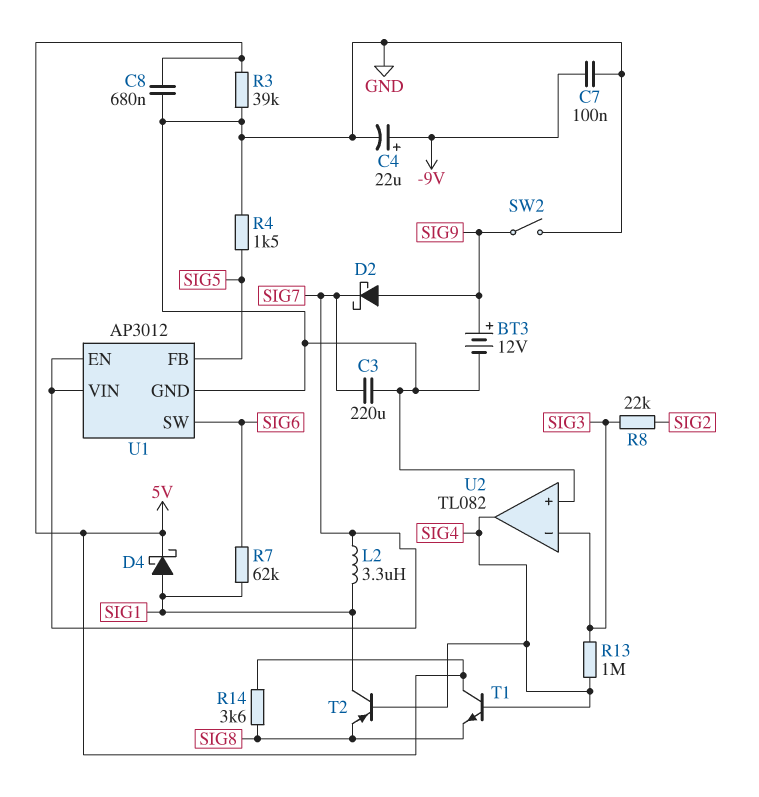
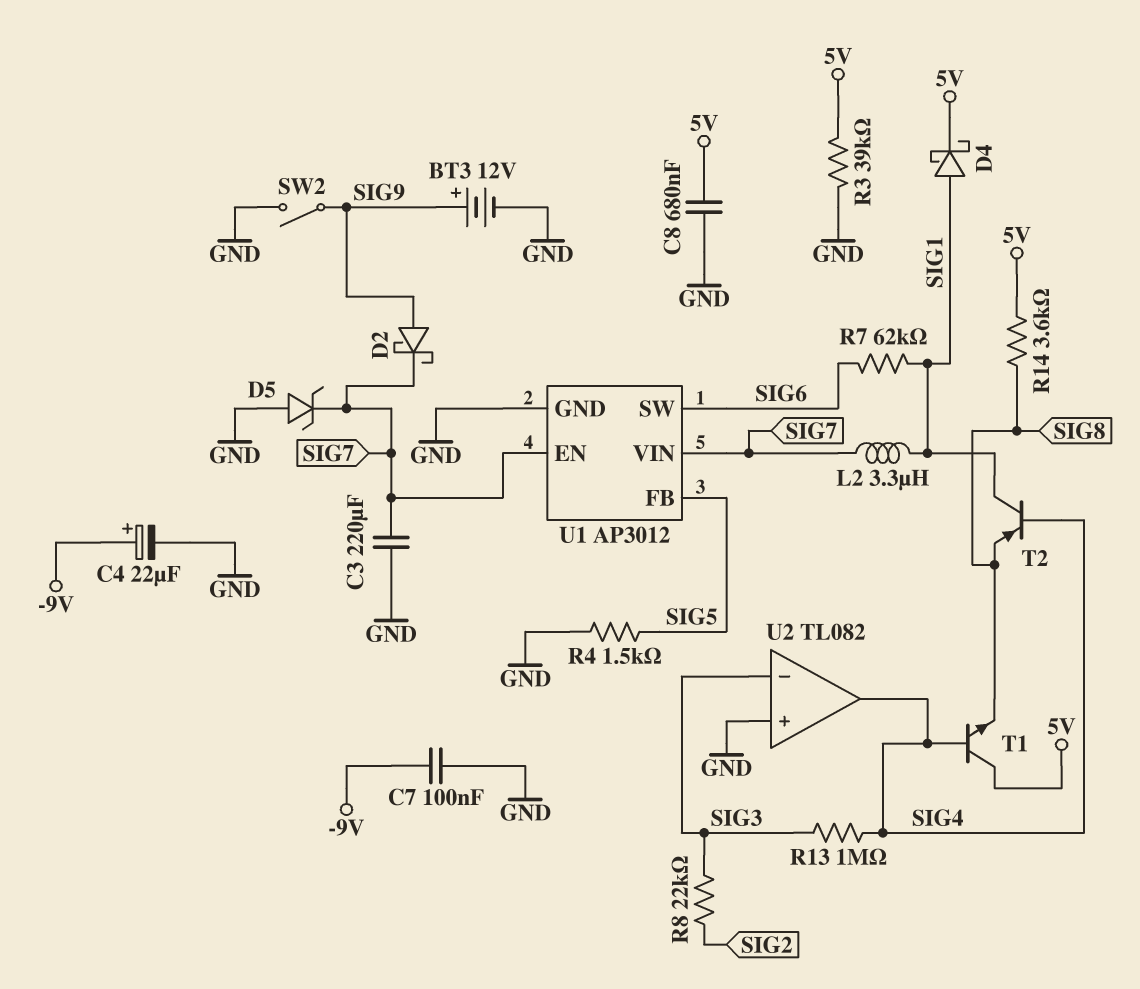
D5: none -> zener (A GND, K SIG7)

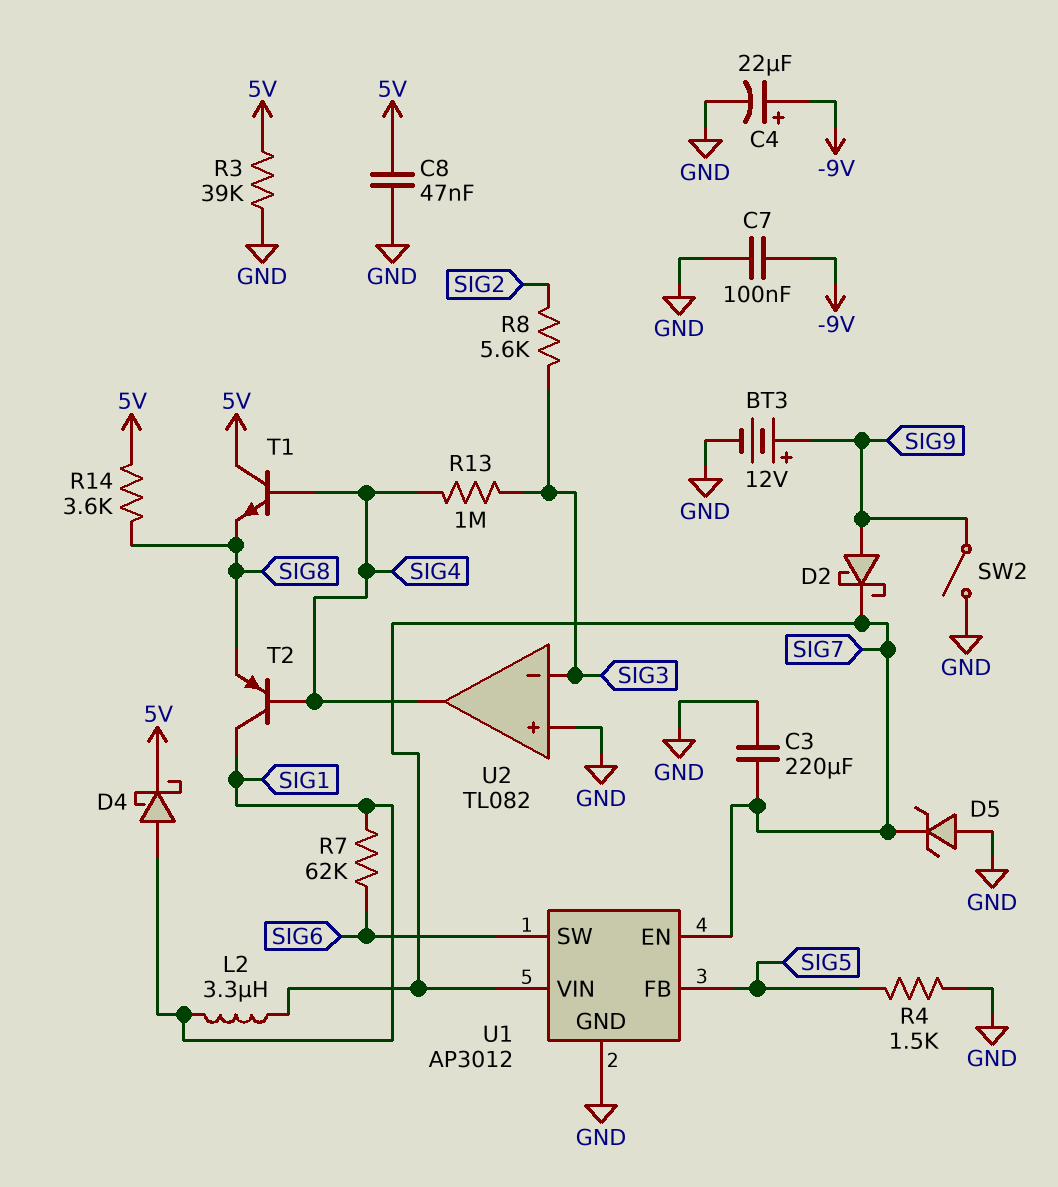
C8: 680nF (5V, GND) -> 47nF (5V, GND)
R8: 22k (SIG2, SIG3) -> 5.6k (SIG2, SIG3)

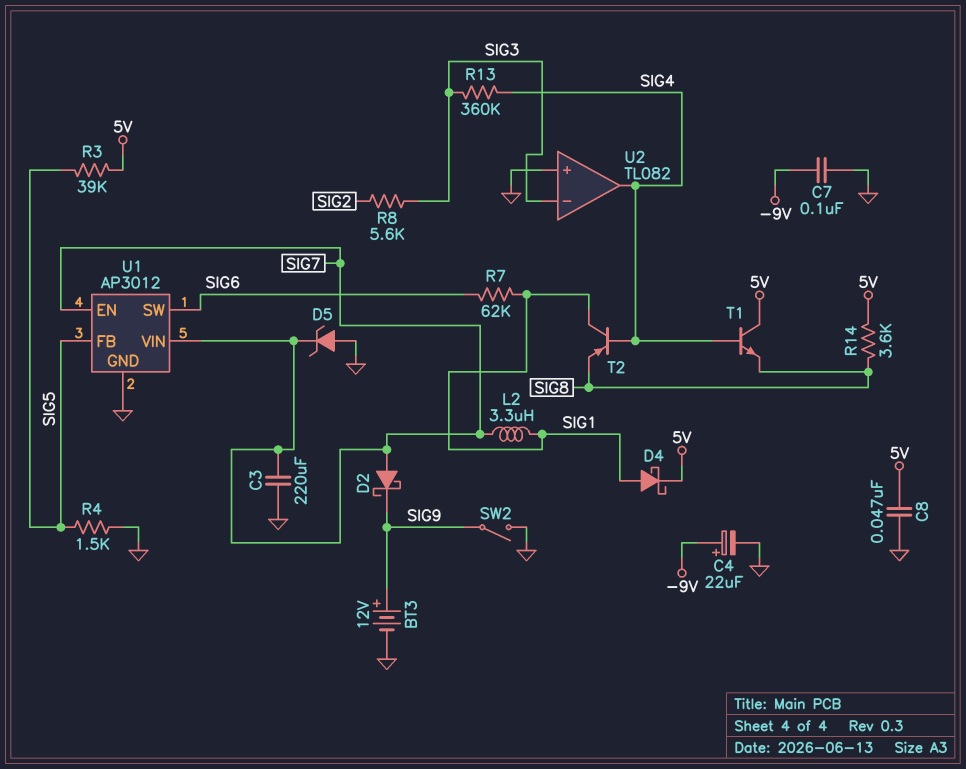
D2: schottky (A SIG9, K SIG7) -> schottky (A SIG7, K SIG9)
R3: 39k (5V, GND) -> 39k (5V, SIG5)
R13: 1M (SIG3, SIG4) -> 360k (SIG3, SIG4)

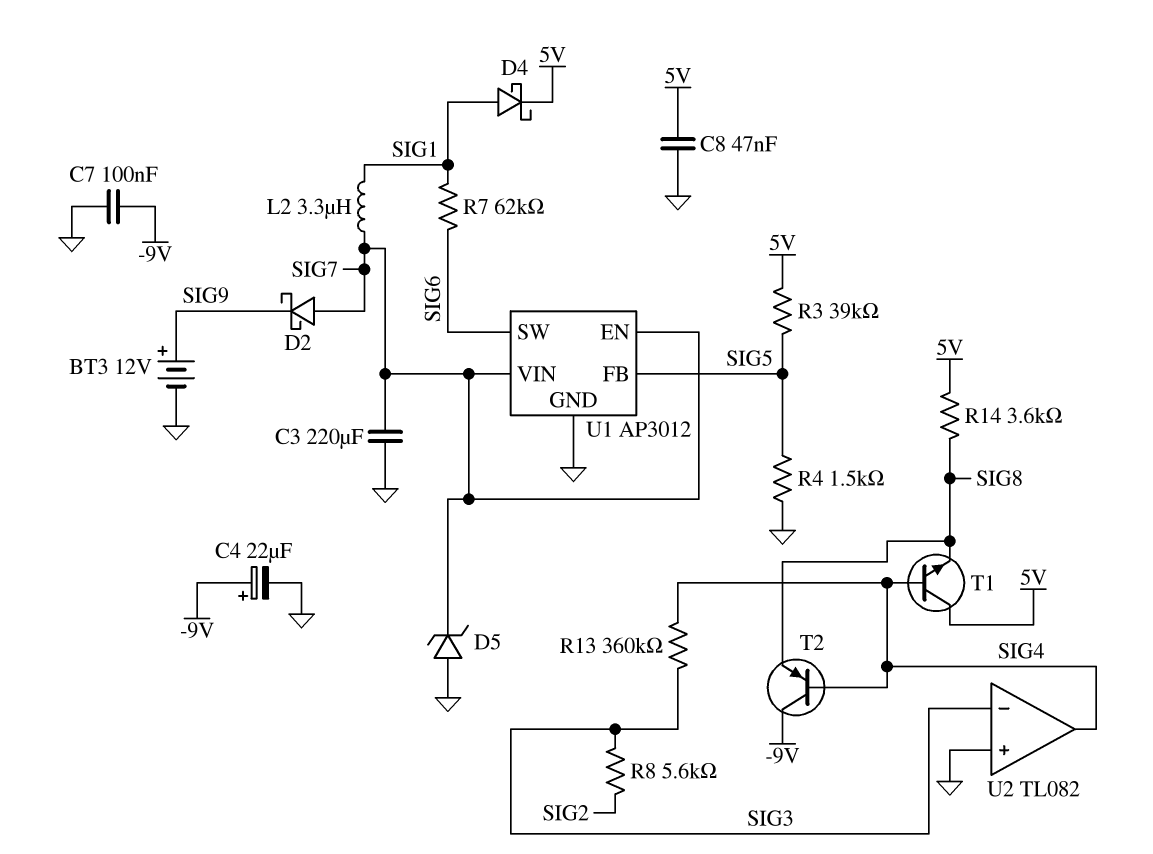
SW2: switch (GND, SIG9) -> none
T2: PNP (B SIG4, C SIG1, E SIG8) -> PNP (B SIG4, C -9V, E SIG8)

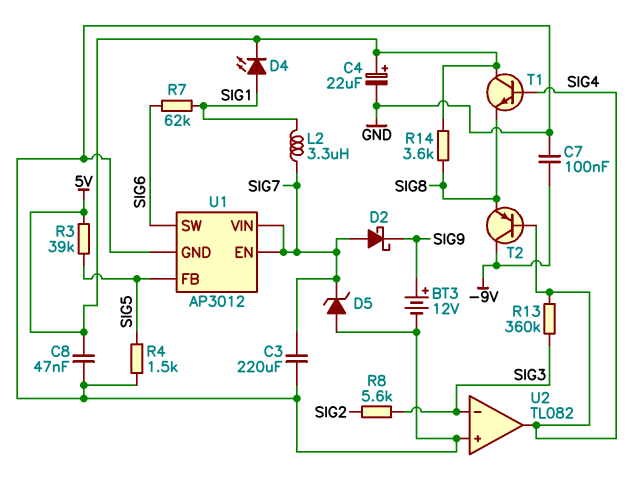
C4: 22uF (plus -9V, minus GND) -> 22uF (plus 5V, minus GND)
D4: schottky (A SIG1, K 5V) -> LED (A SIG1, K 5V)

